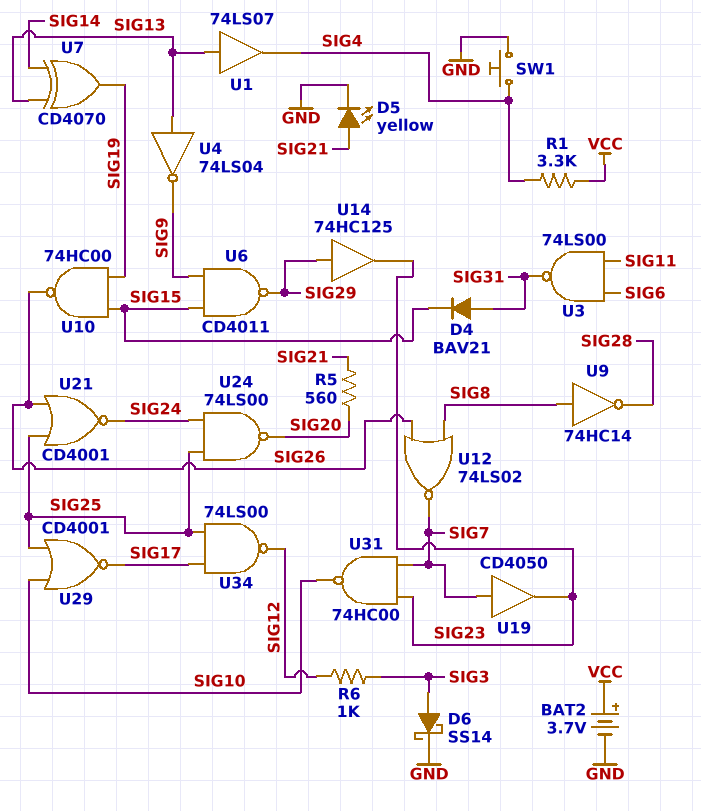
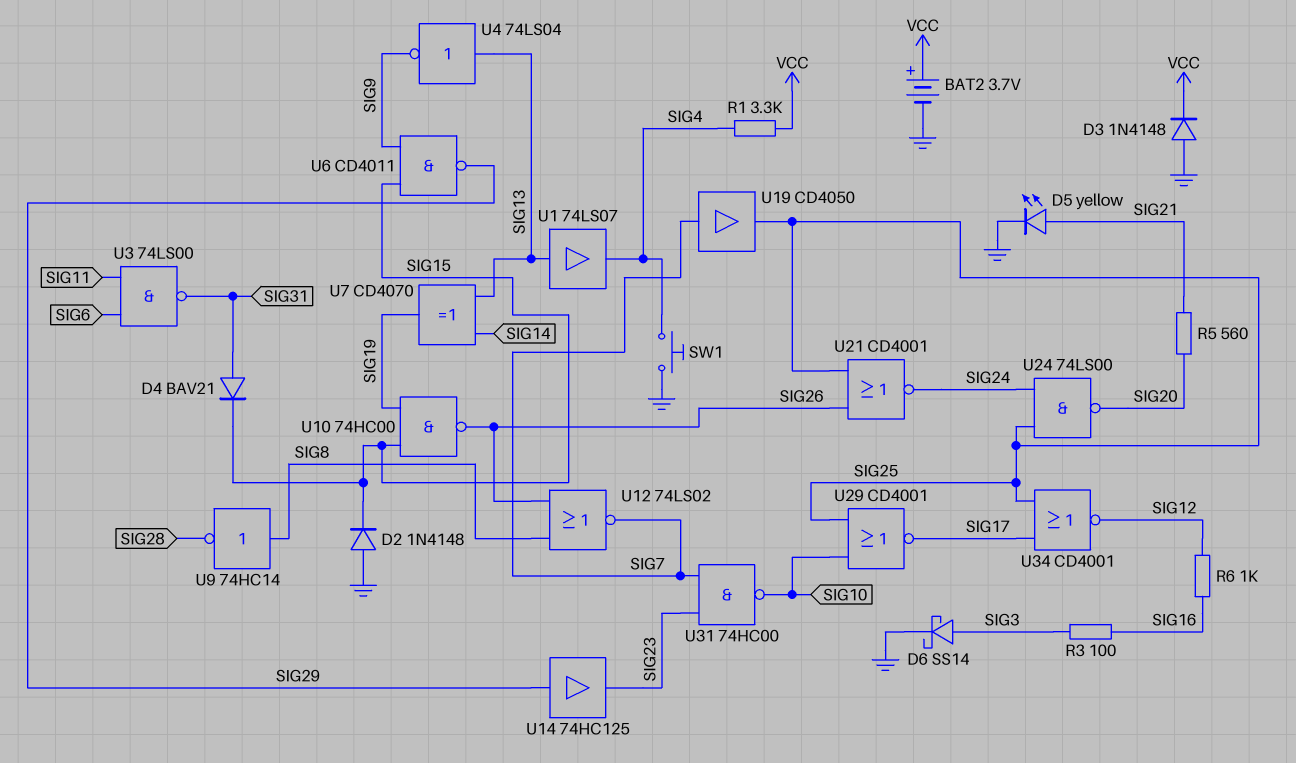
D2: none -> diode 1N4148 (A GND, K SIG15)
D3: none -> diode 1N4148 (A GND, K VCC)
R3: none -> 100 (SIG3, SIG16)
R6: 1k (SIG3, SIG12) -> 1k (SIG12, SIG16)
U19: buffer CD4050 (in SIG7, out SIG23) -> buffer CD4050 (in SIG7, out SIG25)
U34: NAND 74LS00 (in SIG17, in SIG25, out SIG12) -> NOR CD4001 (in SIG17, in SIG25, out SIG12)

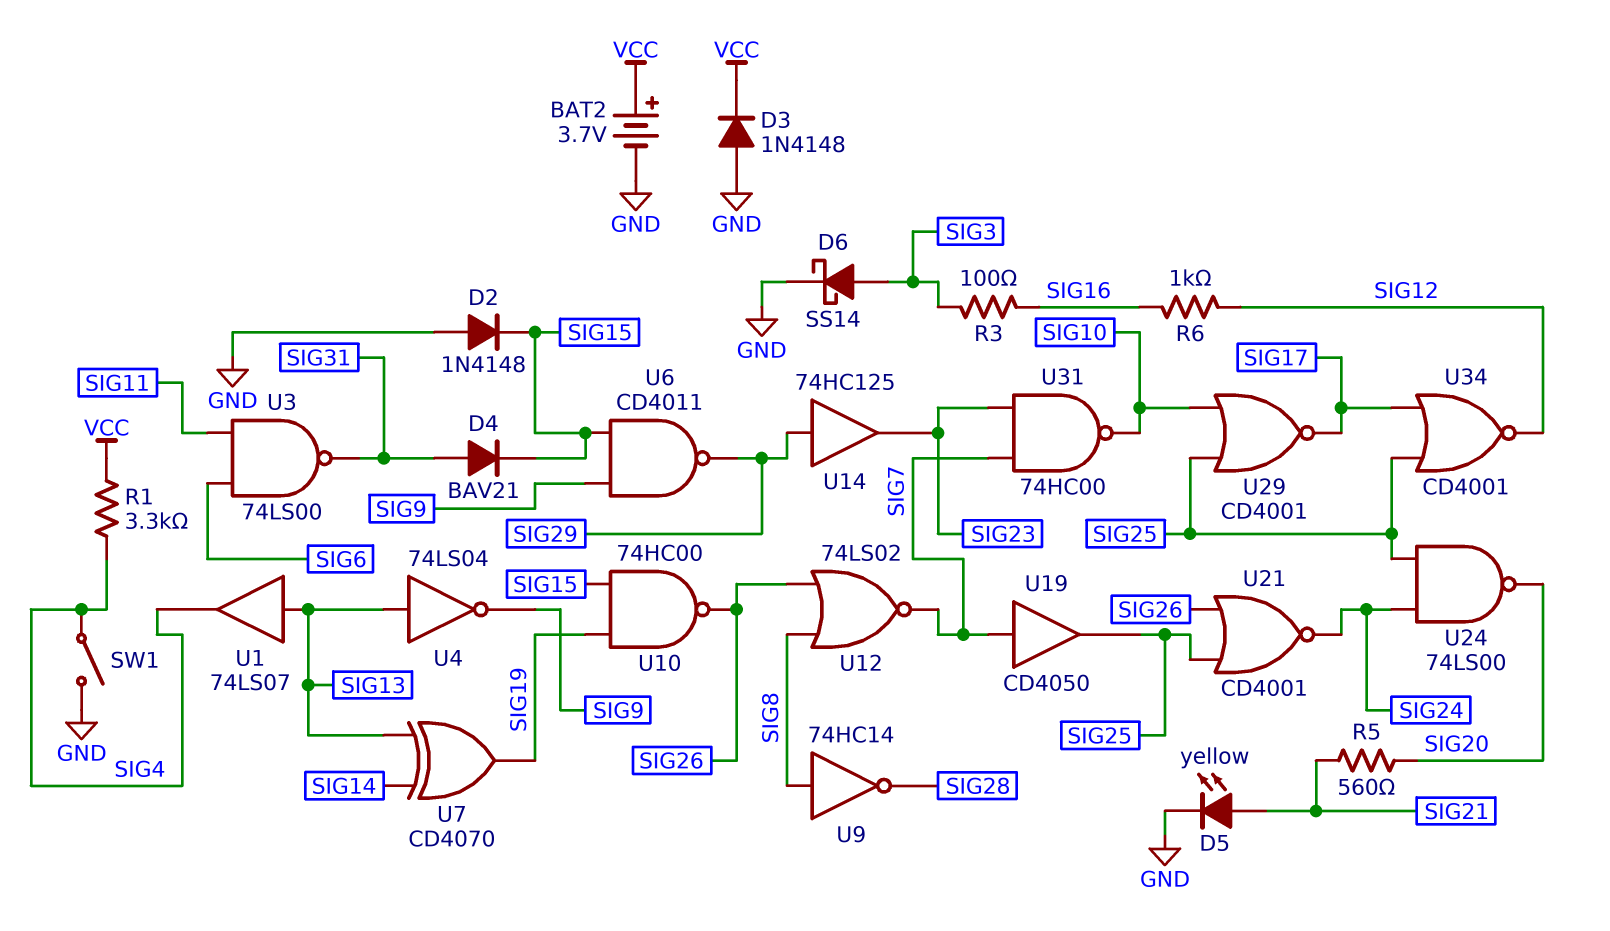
SW1: button (GND, SIG4) -> switch (GND, SIG4)

